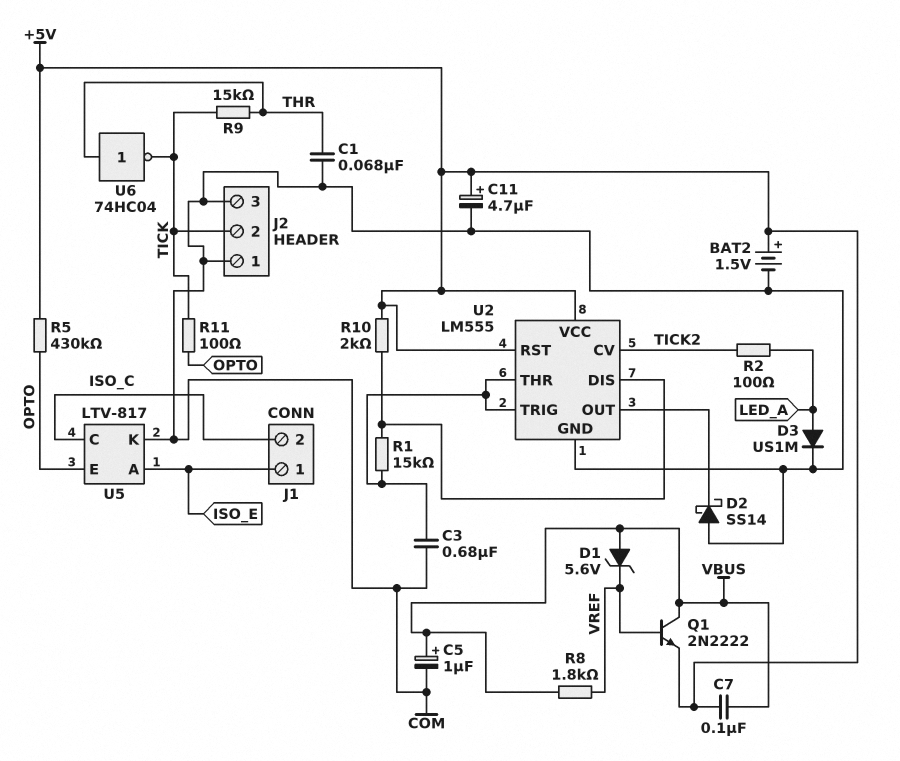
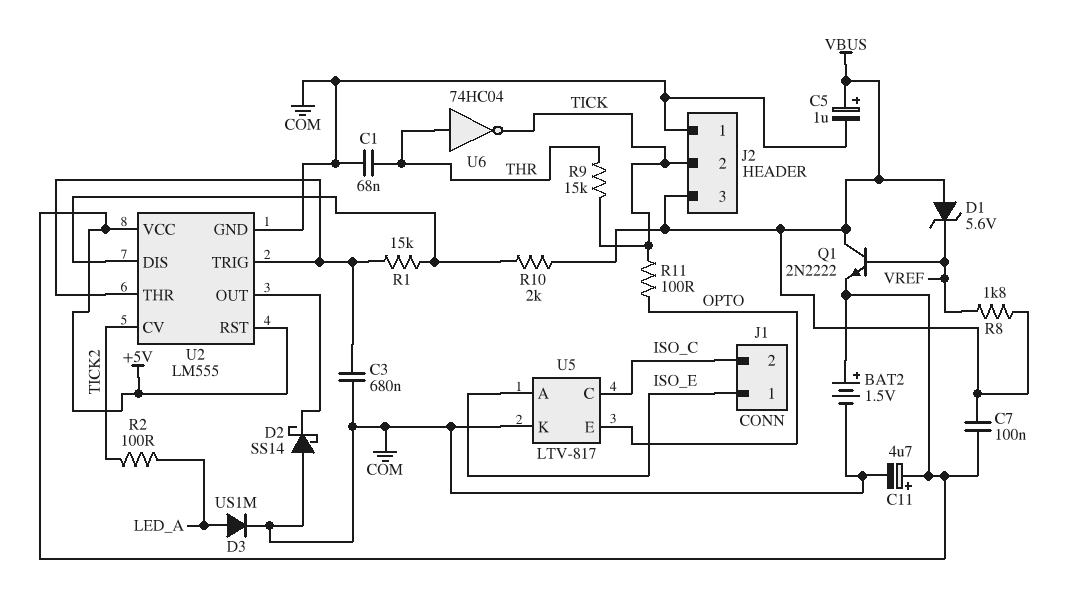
J2 pin 3: COM -> VBUS
R5: 430k (+5V, OPTO) -> none
R10: 2k (+5V, U2/DIS) -> 2k (U2/DIS, VBUS)

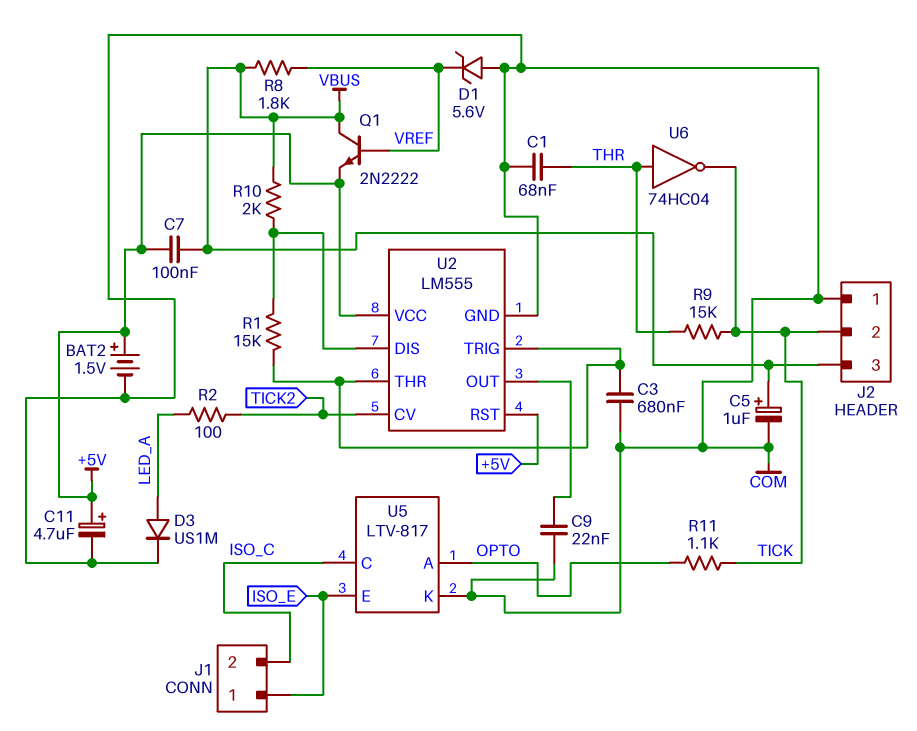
C9: none -> 22nF (COM, U2/OUT)
D1: zener 5.6V (A VBUS, K VREF) -> zener 5.6V (A COM, K VREF)
D2: schottky SS14 (A COM, K U2/OUT) -> none
R11: 100 (OPTO, TICK) -> 1.1k (OPTO, TICK)
U5 pin A: ISO_E -> OPTO
U5 pin E: OPTO -> ISO_E

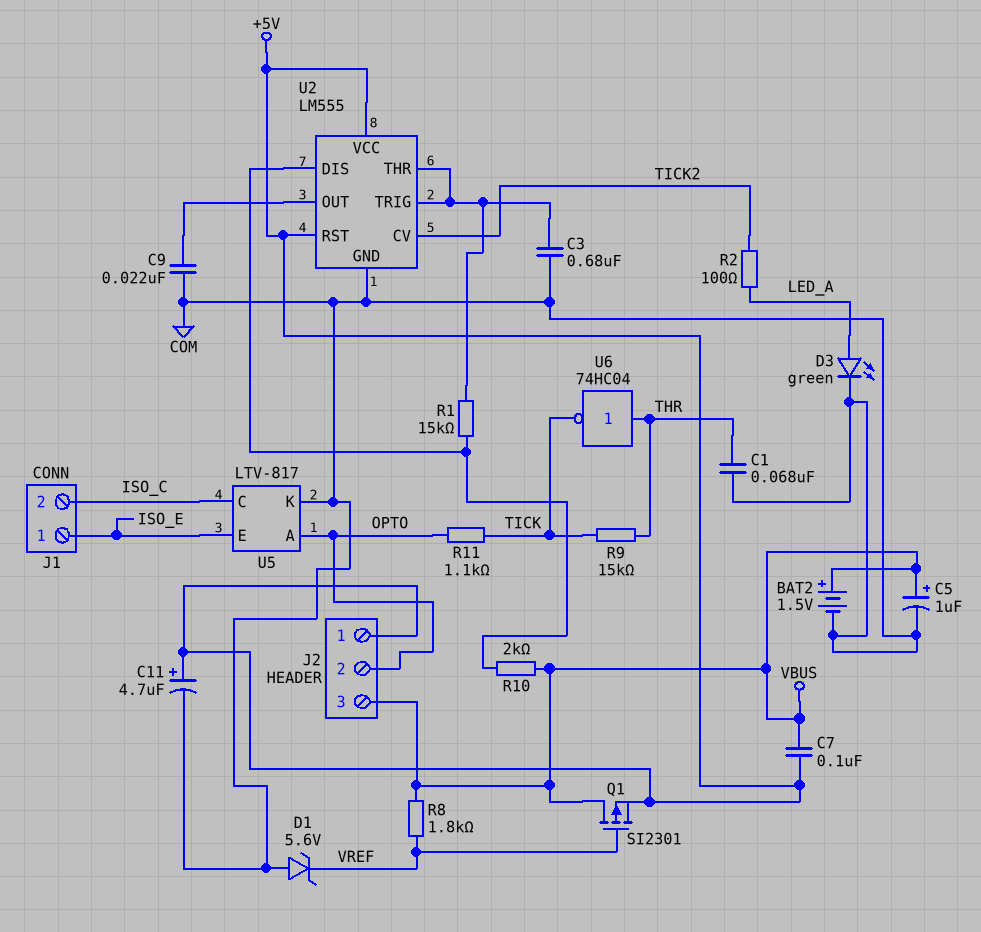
BAT2: 1.5V (plus +5V, minus COM) -> 1.5V (plus VBUS, minus COM)
D3: diode US1M (A LED_A, K COM) -> LED green (A LED_A, K COM)
J2 pin 1: COM -> +5V
J2 pin 2: TICK -> OPTO
Q1: NPN 2N2222 (B VREF, C VBUS, E +5V) -> PMOS SI2301 (G VREF, D VBUS, S +5V)

